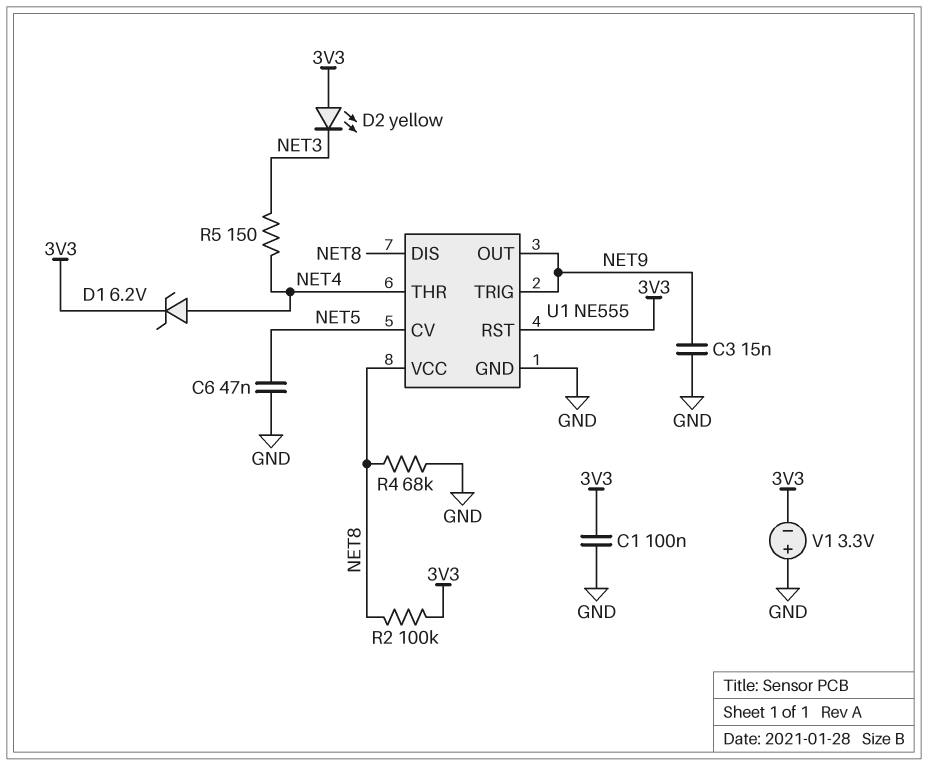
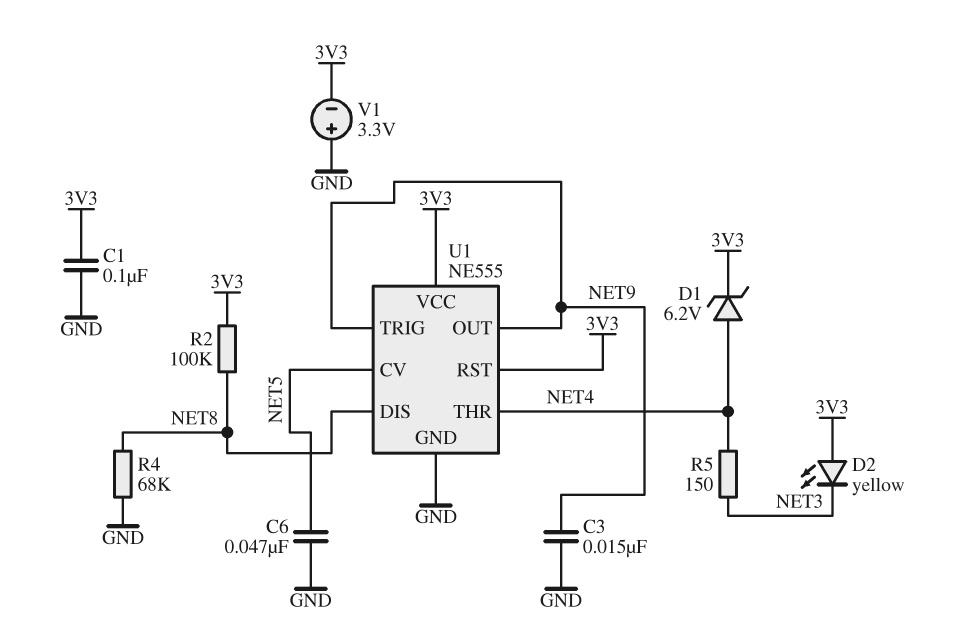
U1 pin VCC: NET8 -> 3V3

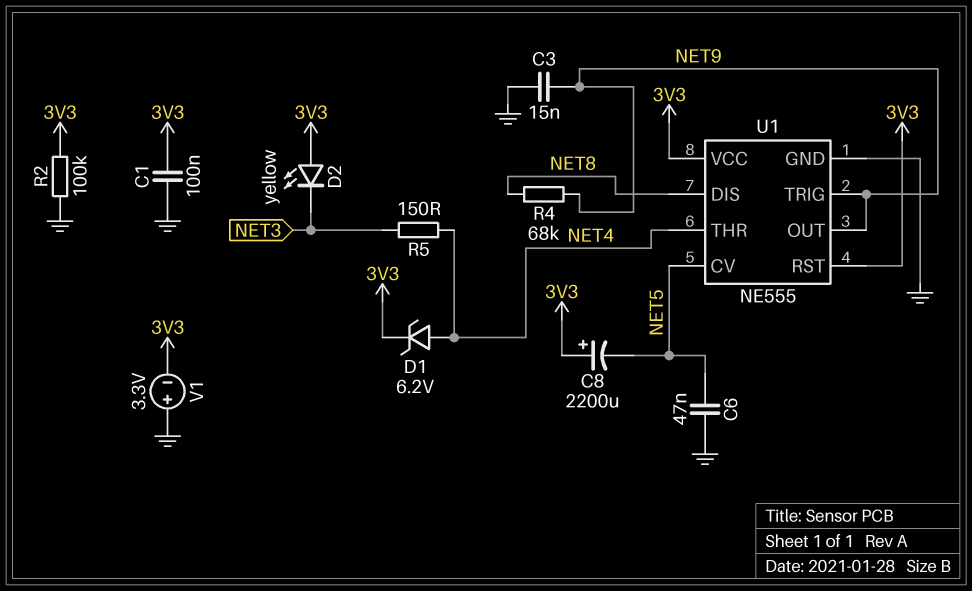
C8: none -> 2200uF (plus 3V3, minus NET5)
R2: 100k (3V3, NET8) -> 100k (3V3, GND)
R4: 68k (GND, NET8) -> 68k (NET8, NET9)

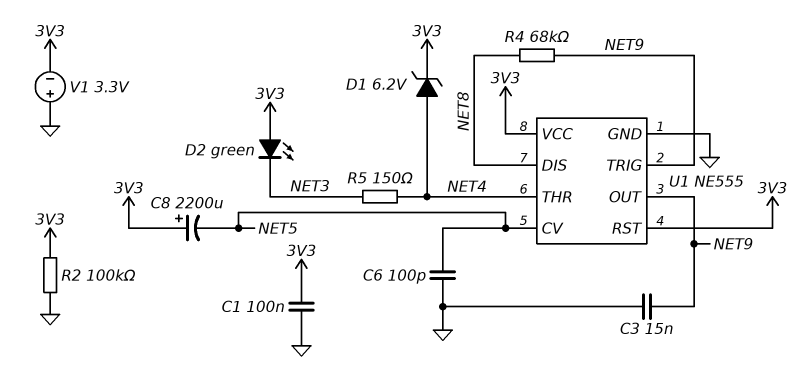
C6: 47nF (GND, NET5) -> 100pF (GND, NET5)
D2: LED yellow (A 3V3, K NET3) -> LED green (A 3V3, K NET3)

